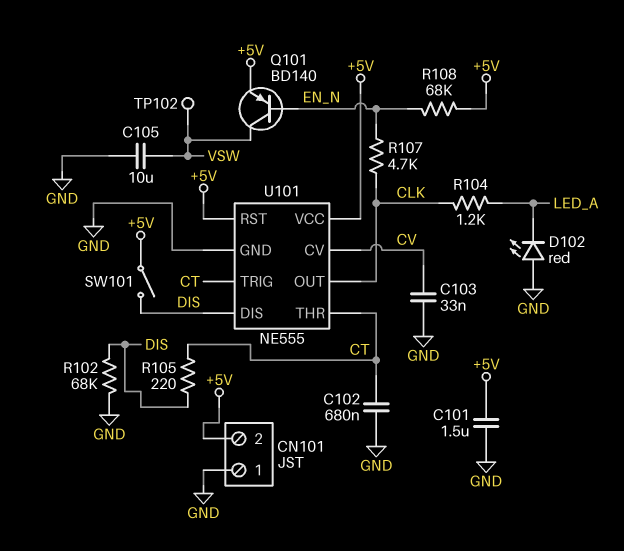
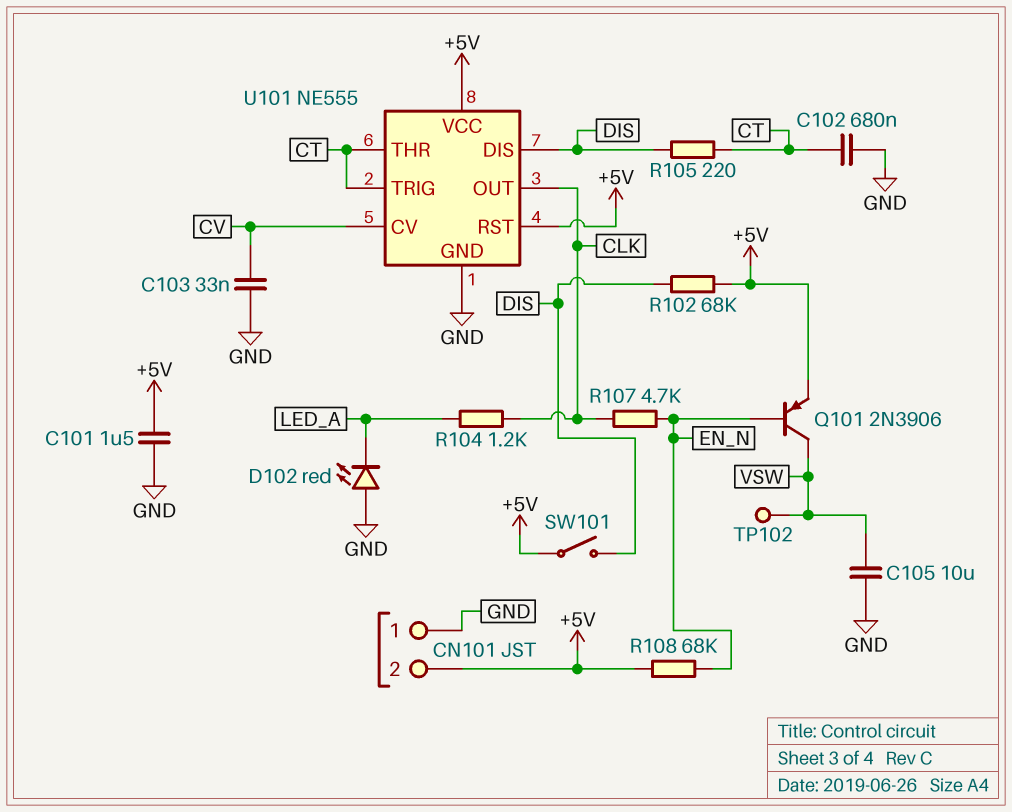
Q101: PNP BD140 (B EN_N, C VSW, E +5V) -> PNP 2N3906 (B EN_N, C VSW, E +5V)
R102: 68k (DIS, GND) -> 68k (+5V, DIS)

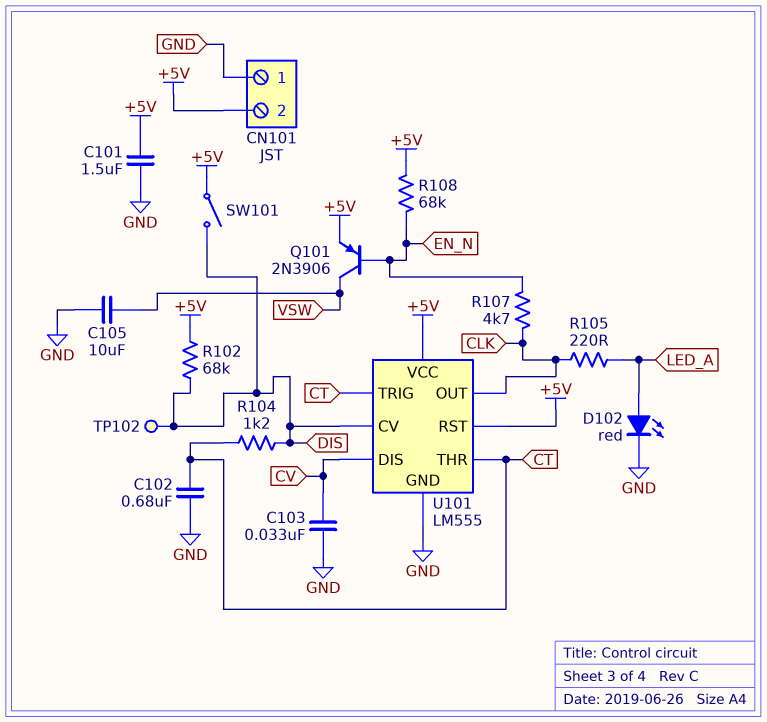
D102: LED red (A GND, K LED_A) -> LED red (A LED_A, K GND)
R104: 1.2k (CLK, LED_A) -> 1.2k (CT, DIS)
R105: 220 (CT, DIS) -> 220 (CLK, LED_A)
TP102: test point (VSW) -> test point (DIS)
U101: NE555 -> LM555
U101 pin CV: CV -> DIS
U101 pin DIS: DIS -> CV

